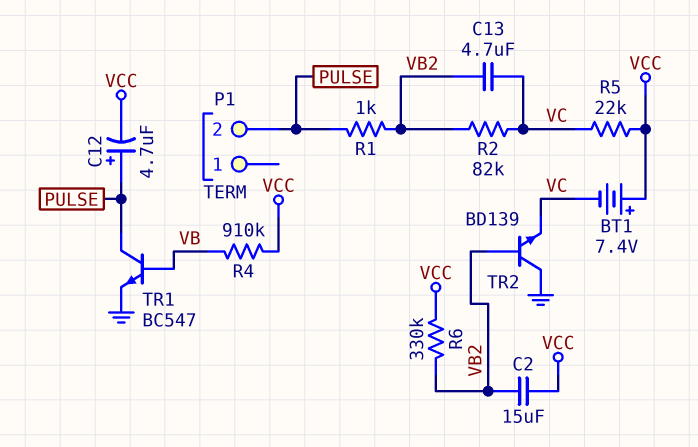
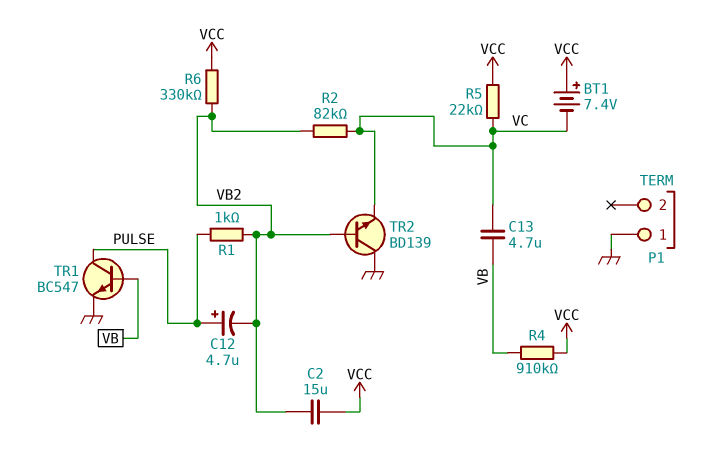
C12: 4.7uF (plus PULSE, minus VCC) -> 4.7uF (plus PULSE, minus VB2)
C13: 4.7uF (VB2, VC) -> 4.7uF (VB, VC)
P1 pin 1: none -> GND
P1 pin 2: PULSE -> none

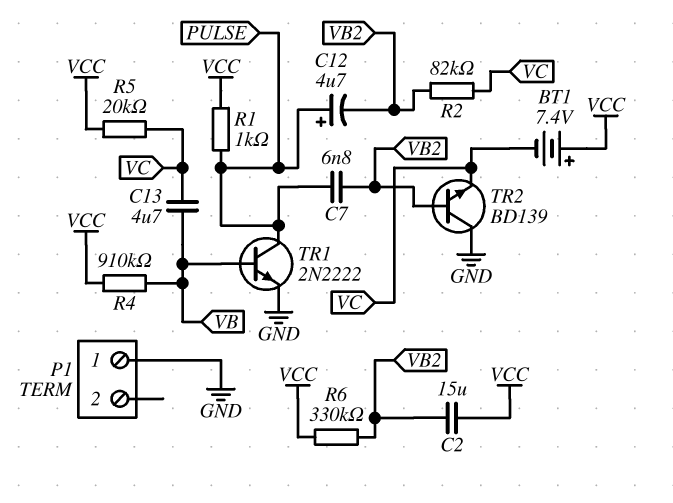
C7: none -> 6.8nF (PULSE, VB2)
R1: 1k (PULSE, VB2) -> 1k (PULSE, VCC)
R5: 22k (VC, VCC) -> 20k (VC, VCC)
TR1: NPN BC547 (B VB, C PULSE, E GND) -> NPN 2N2222 (B VB, C PULSE, E GND)

